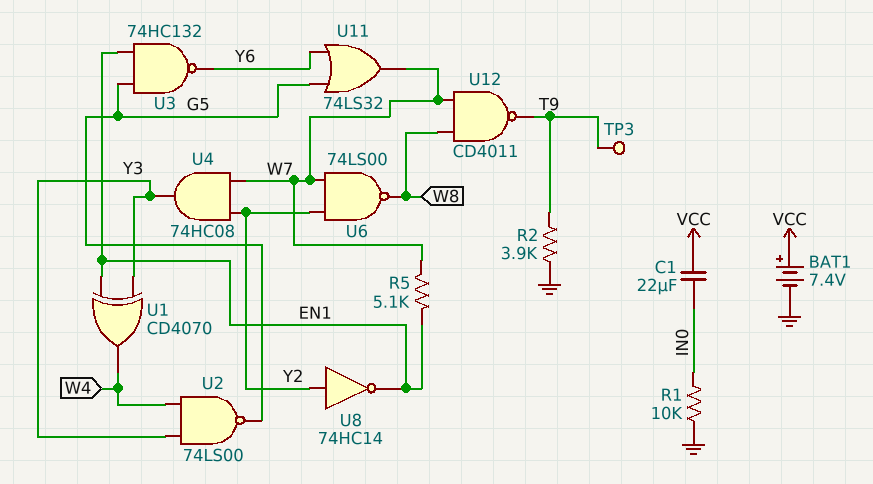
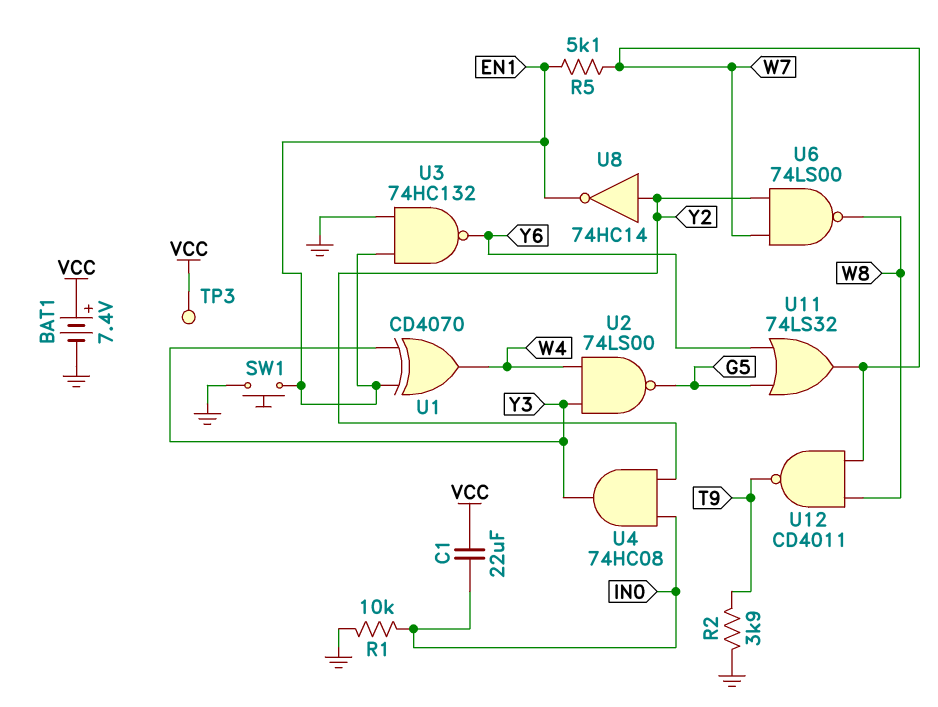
SW1: none -> button (EN1, GND)
TP3: test point (T9) -> test point (VCC)
U3: NAND 74HC132 (in EN1, in G5, out Y6) -> NAND 74HC132 (in EN1, in GND, out Y6)
U4: AND 74HC08 (in W7, in Y2, out Y3) -> AND 74HC08 (in IN0, in Y2, out Y3)

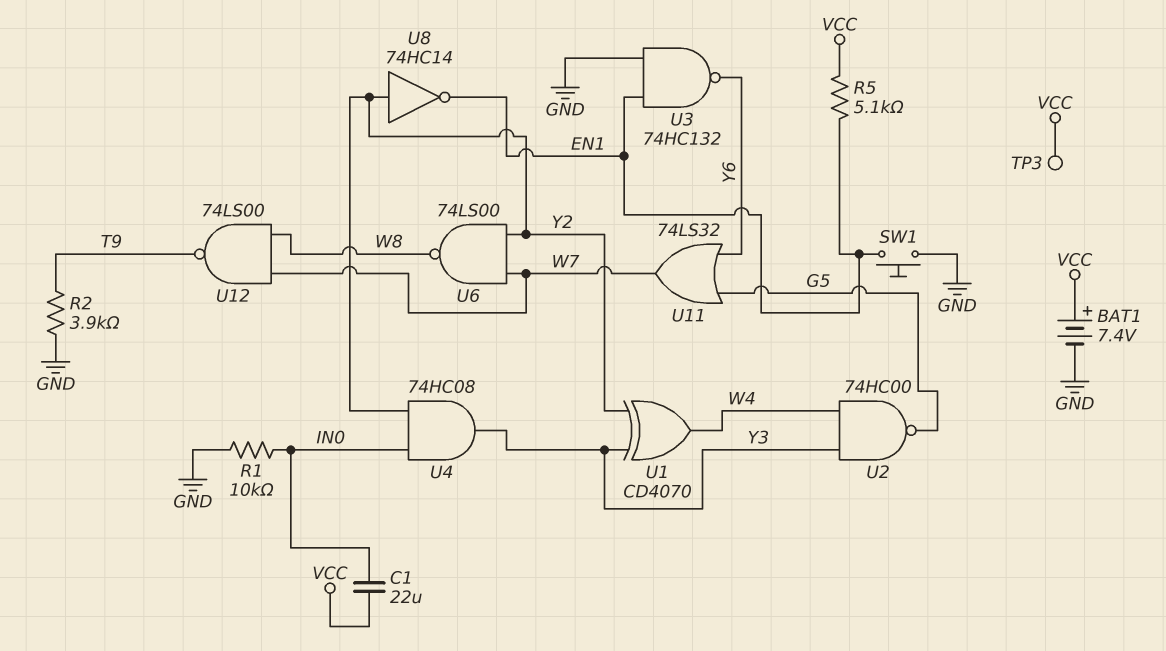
R5: 5.1k (EN1, W7) -> 5.1k (EN1, VCC)
U1: XOR CD4070 (in EN1, in Y3, out W4) -> XOR CD4070 (in Y2, in Y3, out W4)
U2: NAND 74LS00 (in W4, in Y3, out G5) -> NAND 74HC00 (in W4, in Y3, out G5)
U12: NAND CD4011 (in W7, in W8, out T9) -> NAND 74LS00 (in W7, in W8, out T9)

